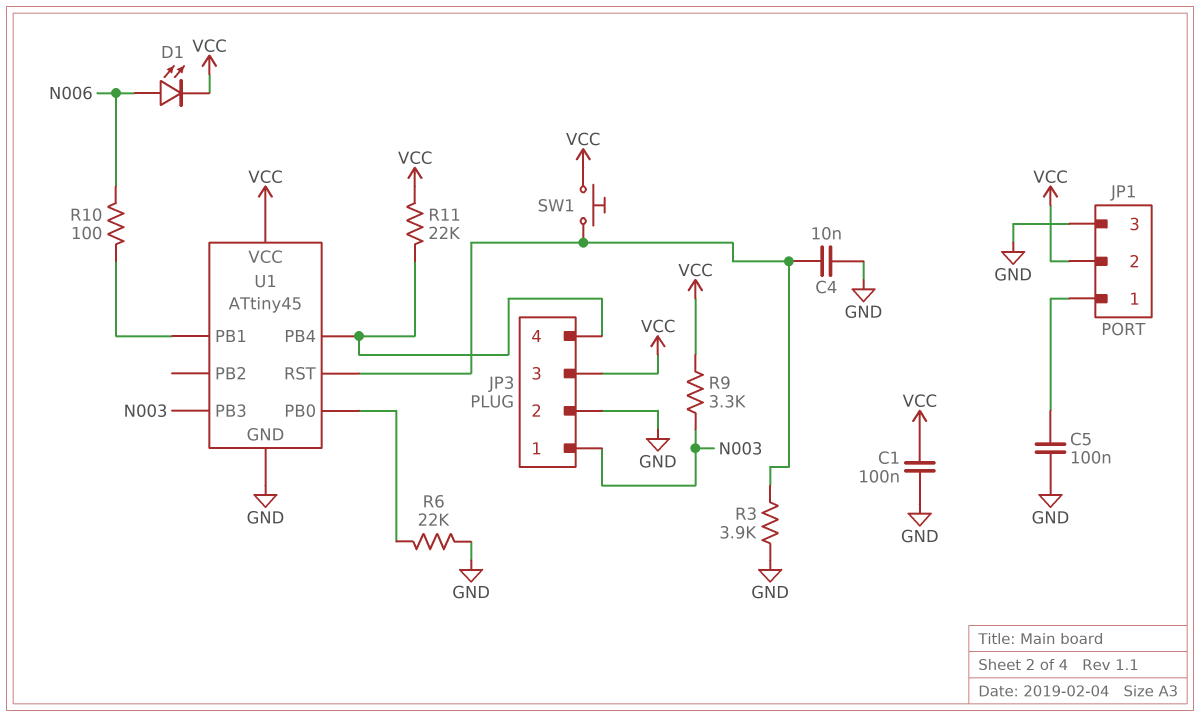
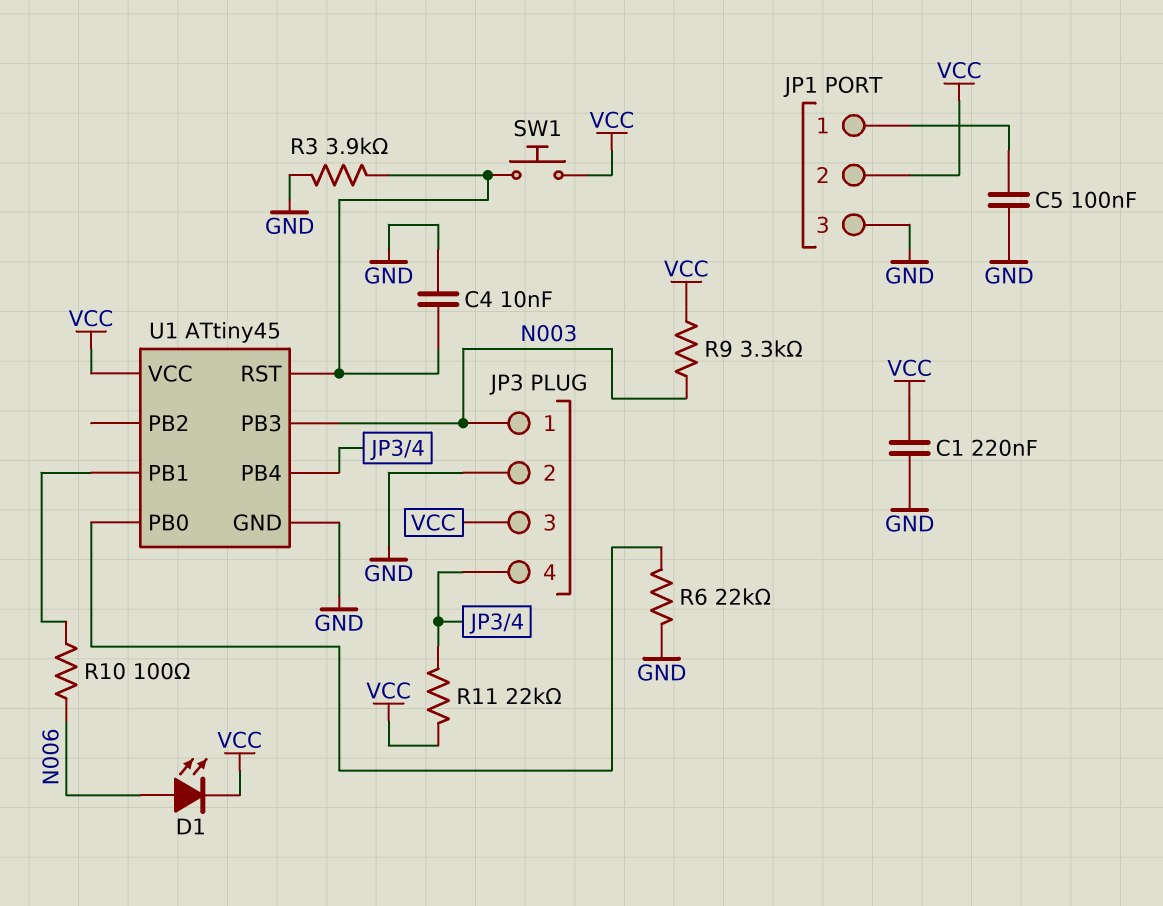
C1: 100nF (GND, VCC) -> 220nF (GND, VCC)

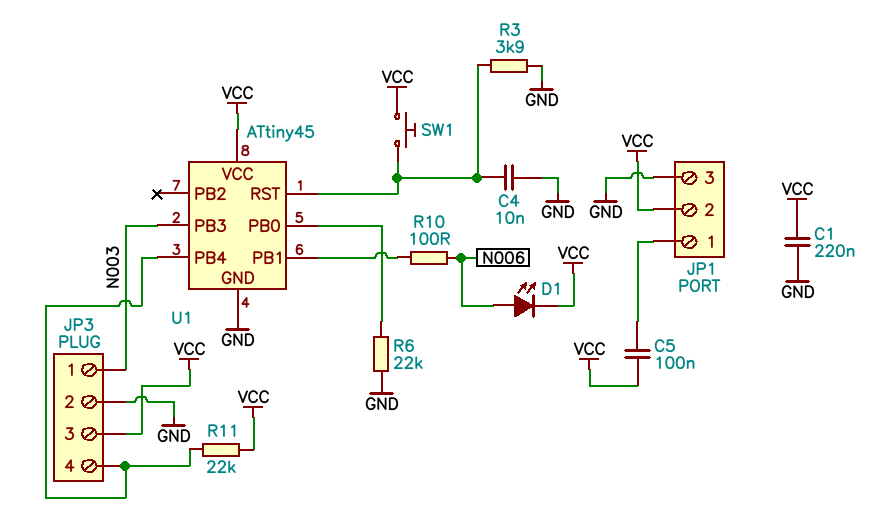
C5: 100nF (GND, JP1/1) -> 100nF (JP1/1, VCC)
R9: 3.3k (N003, VCC) -> none

